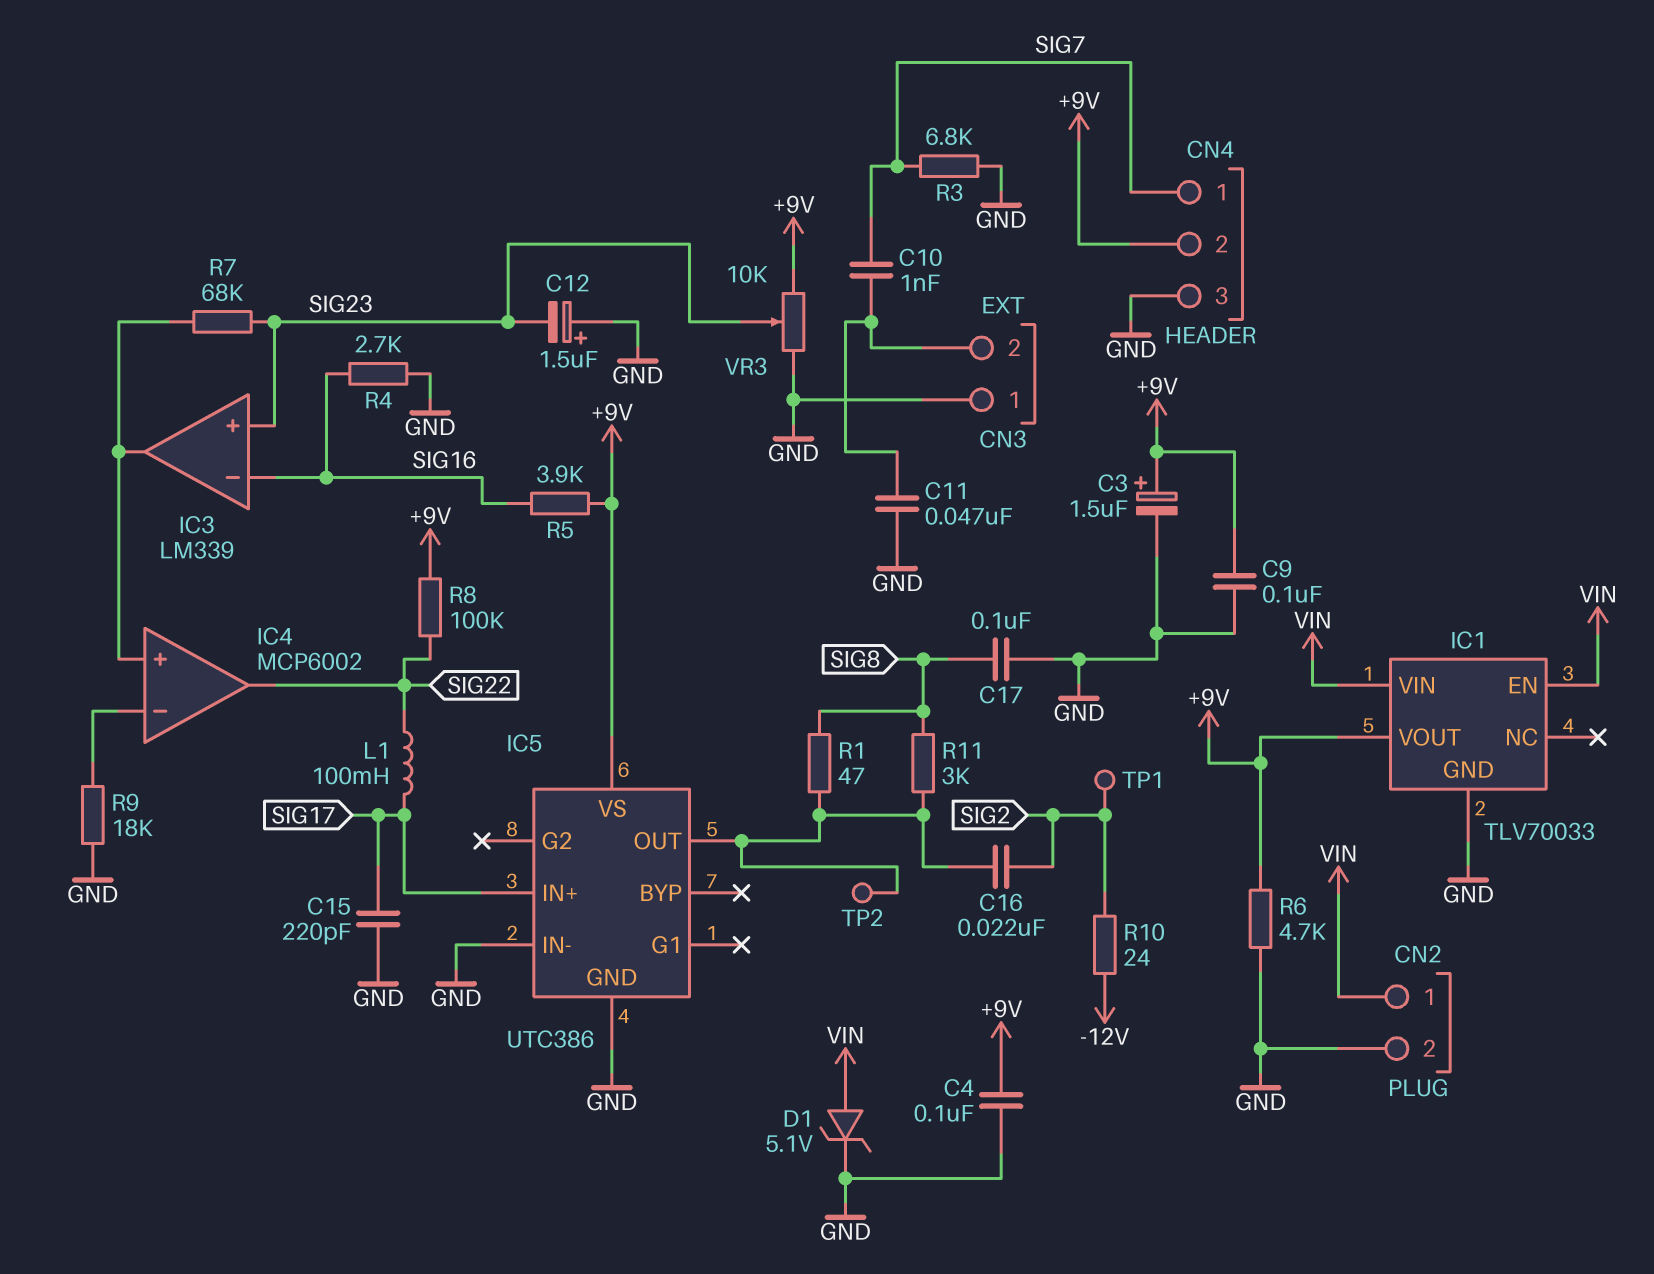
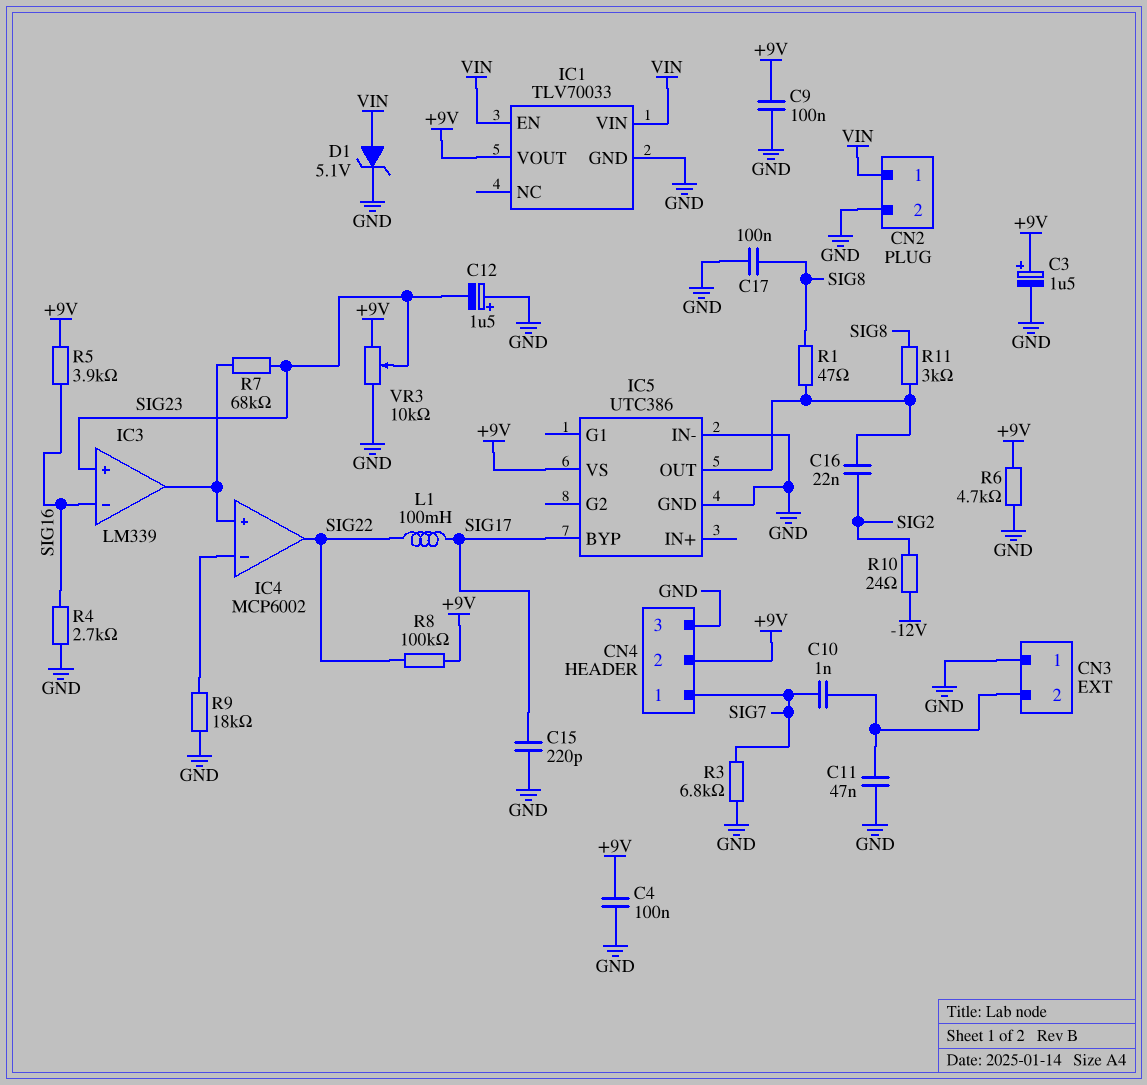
IC5 pin BYP: none -> SIG17
IC5 pin IN+: SIG17 -> none
TP1: test point (SIG2) -> none
TP2: test point (IC5/OUT) -> none

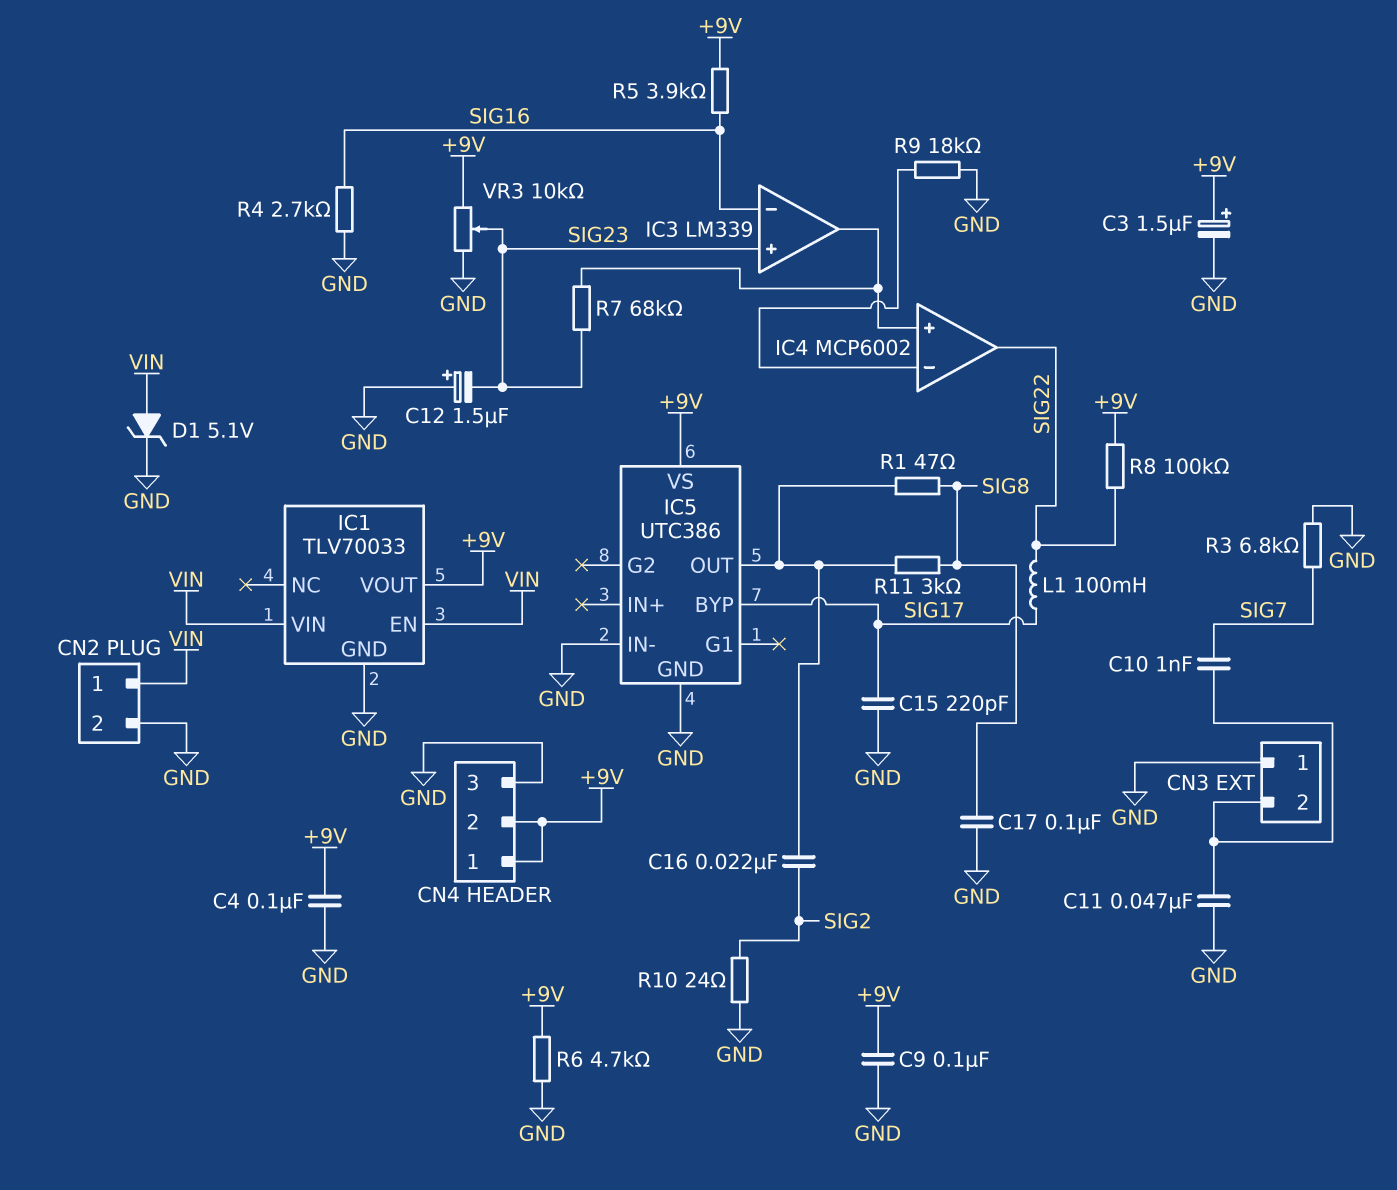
CN4 pin 1: SIG7 -> +9V
R10: 24 (-12V, SIG2) -> 24 (GND, SIG2)

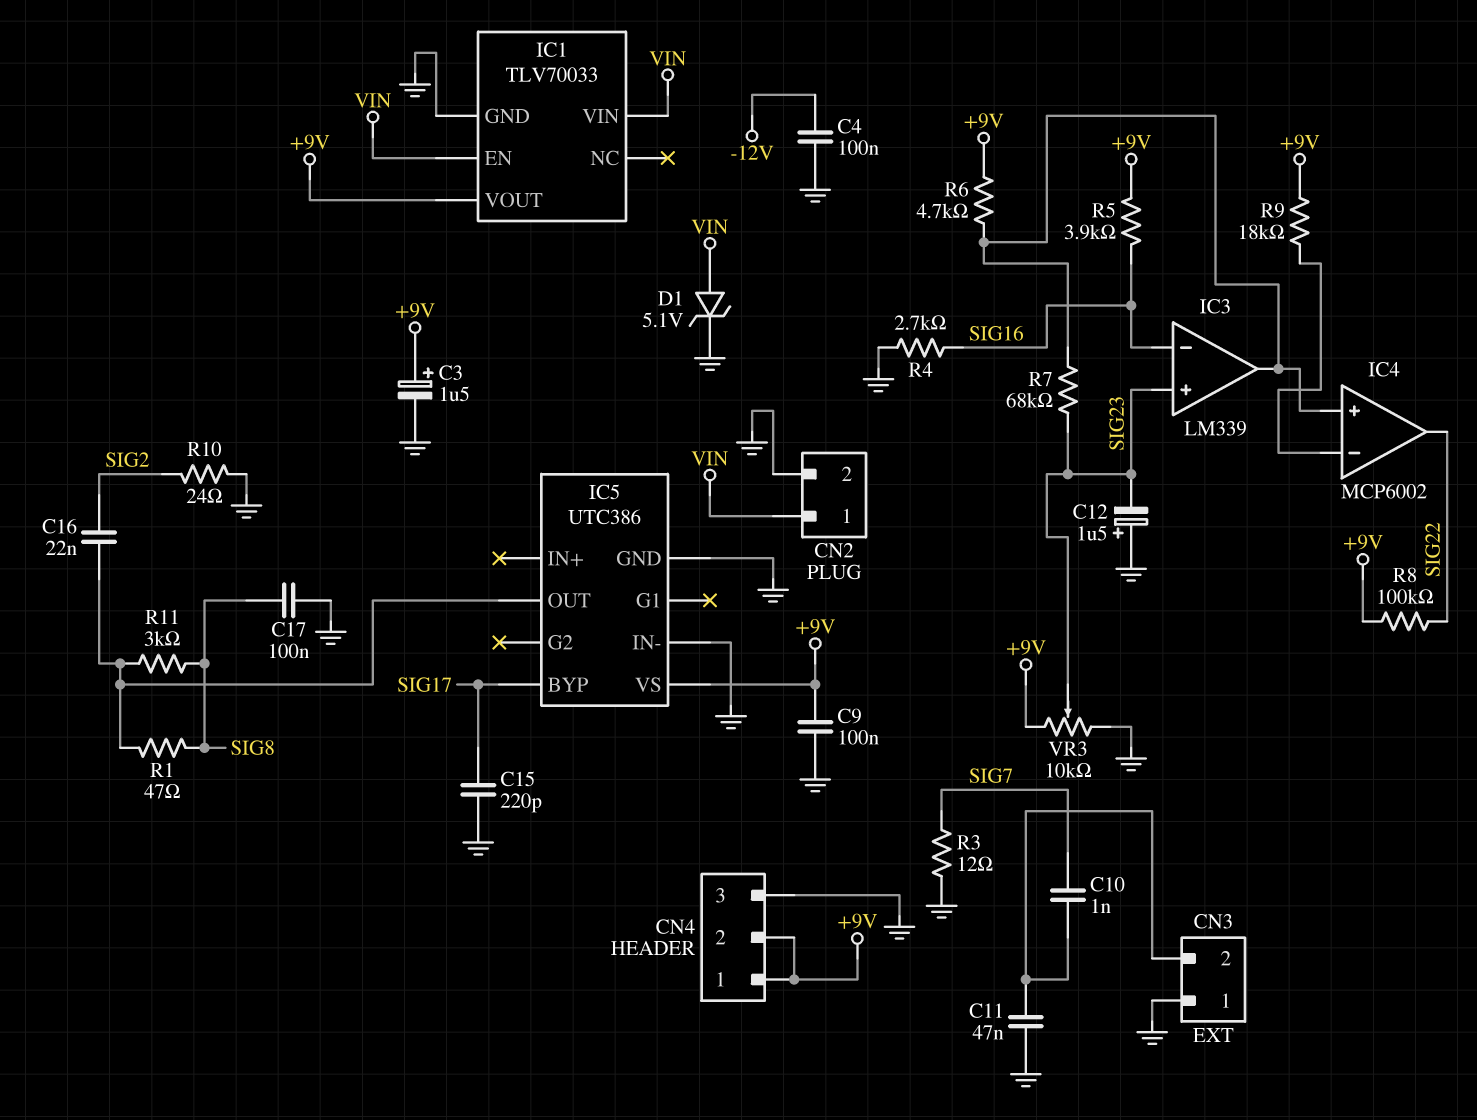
C4: 100nF (+9V, GND) -> 100nF (-12V, GND)
L1: 100mH (SIG17, SIG22) -> none
R3: 6.8k (GND, SIG7) -> 12 (GND, SIG7)
R6: 4.7k (+9V, GND) -> 4.7k (+9V, IC3/out)
R9: 18k (GND, IC4/in-) -> 18k (+9V, IC4/in-)

